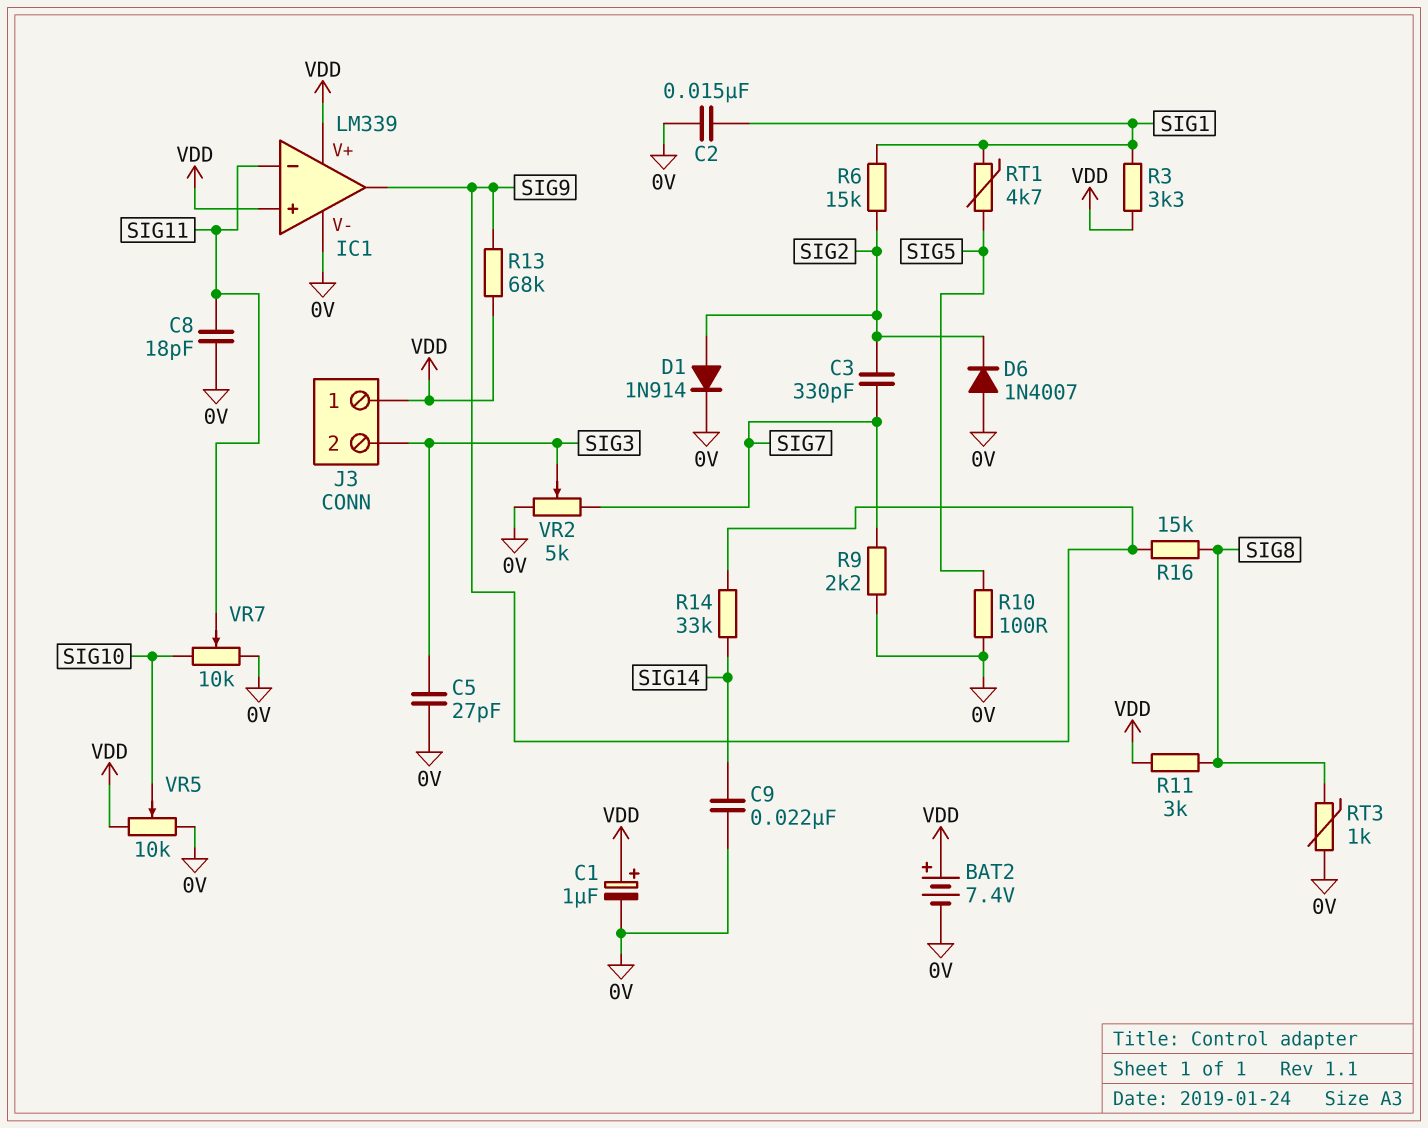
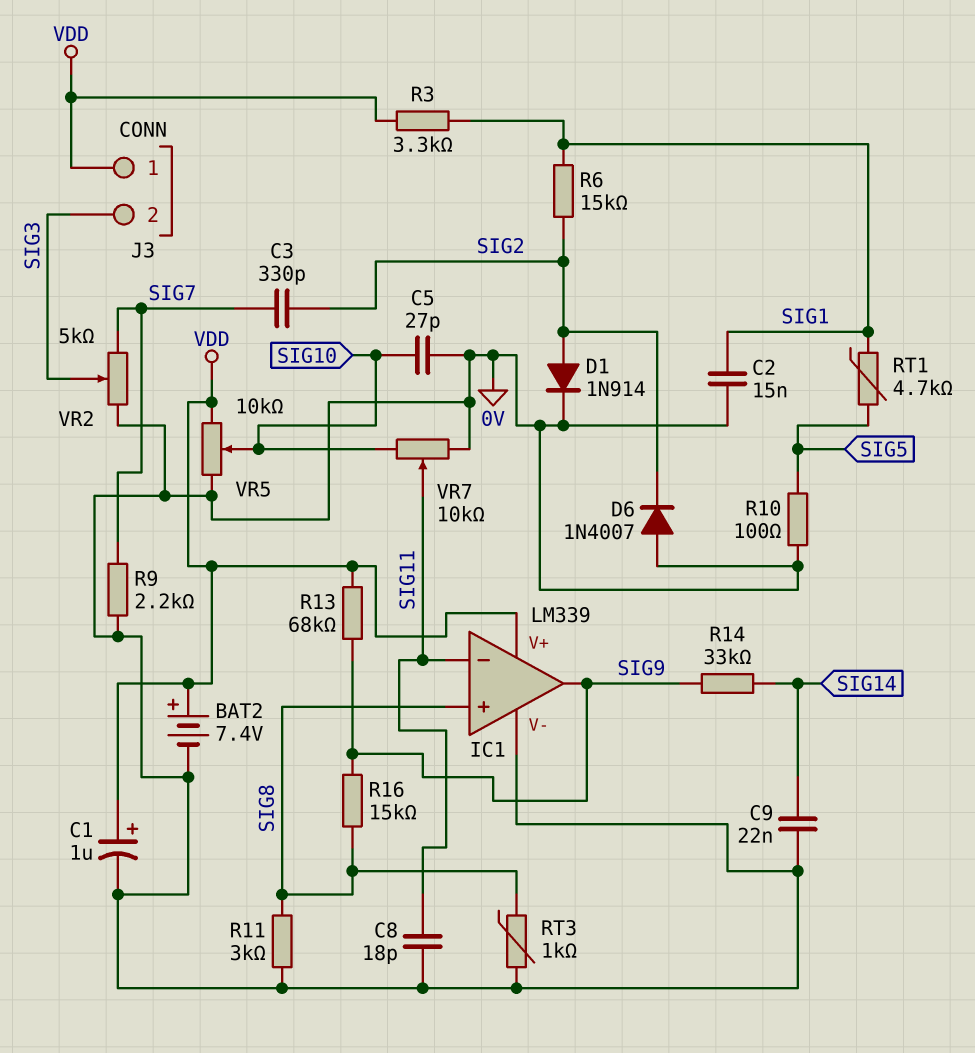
C5: 27pF (0V, SIG3) -> 27pF (0V, SIG10)
IC1 pin in+: VDD -> SIG8
R11: 3k (SIG8, VDD) -> 3k (0V, SIG8)

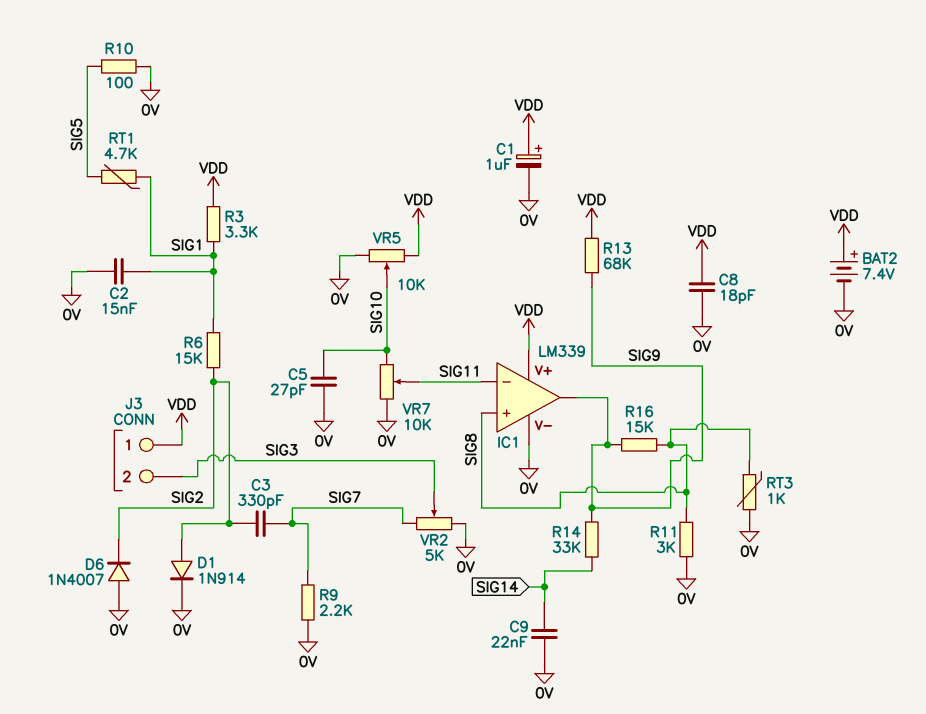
C8: 18pF (0V, SIG11) -> 18pF (0V, VDD)

